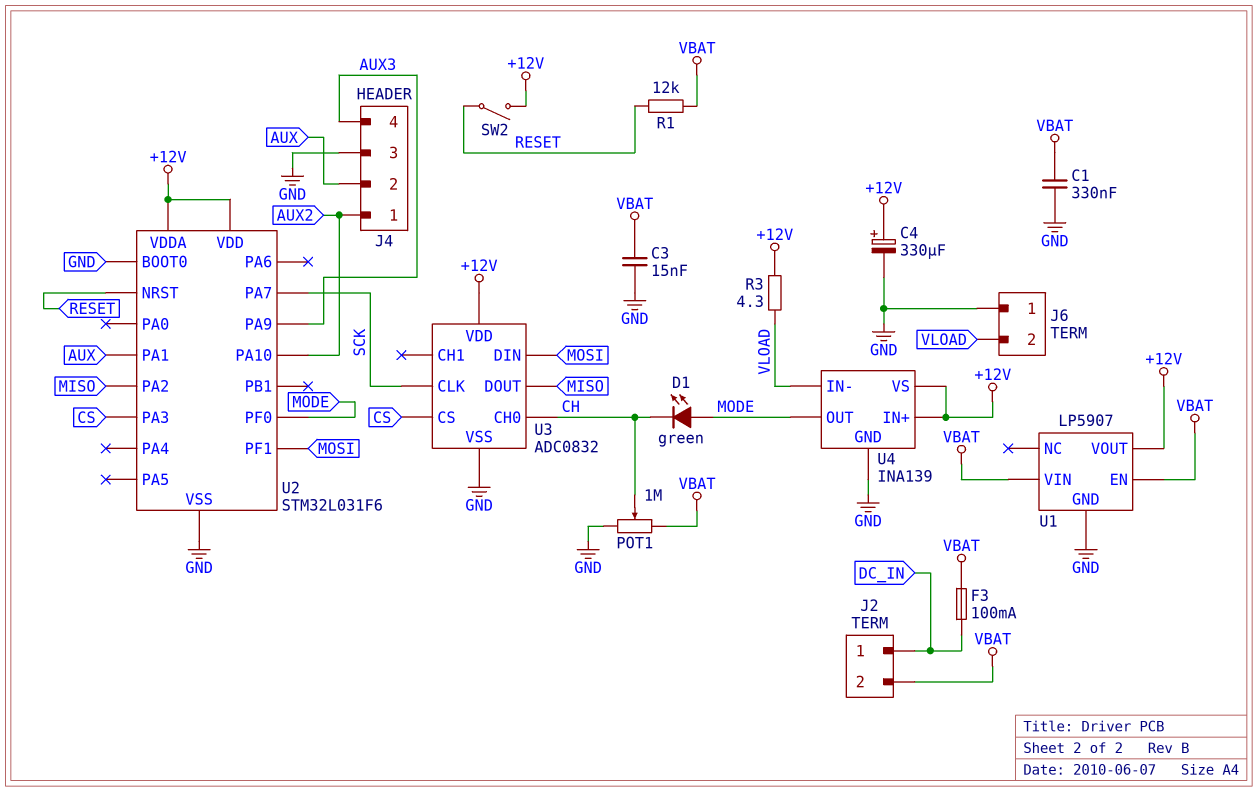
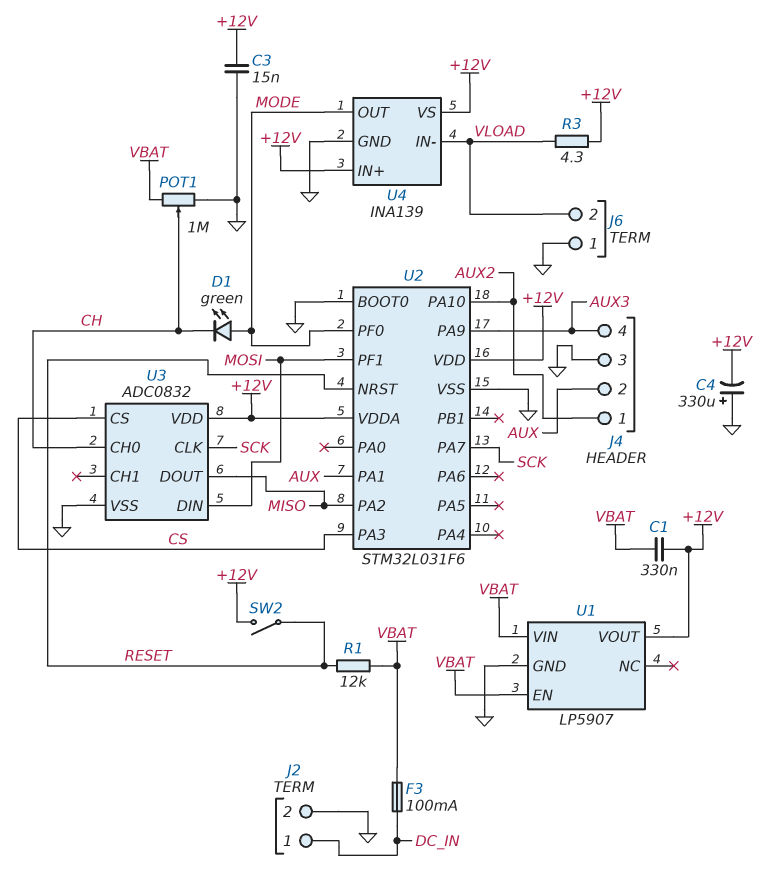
C1: 330nF (GND, VBAT) -> 330nF (+12V, VBAT)
C3: 15nF (GND, VBAT) -> 15nF (+12V, GND)
C4: 330uF (plus +12V, minus GND) -> 330uF (plus GND, minus +12V)
J2 pin 2: VBAT -> GND

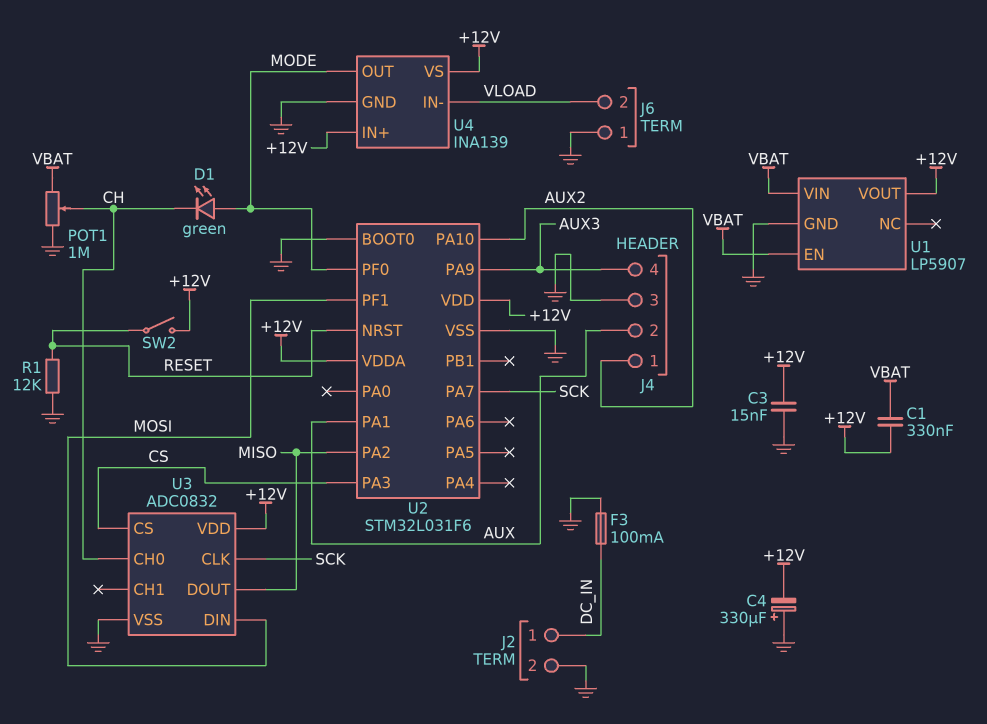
F3: 100mA (DC_IN, VBAT) -> 100mA (DC_IN, GND)
R1: 12k (RESET, VBAT) -> 12k (GND, RESET)
R3: 4.3 (+12V, VLOAD) -> none

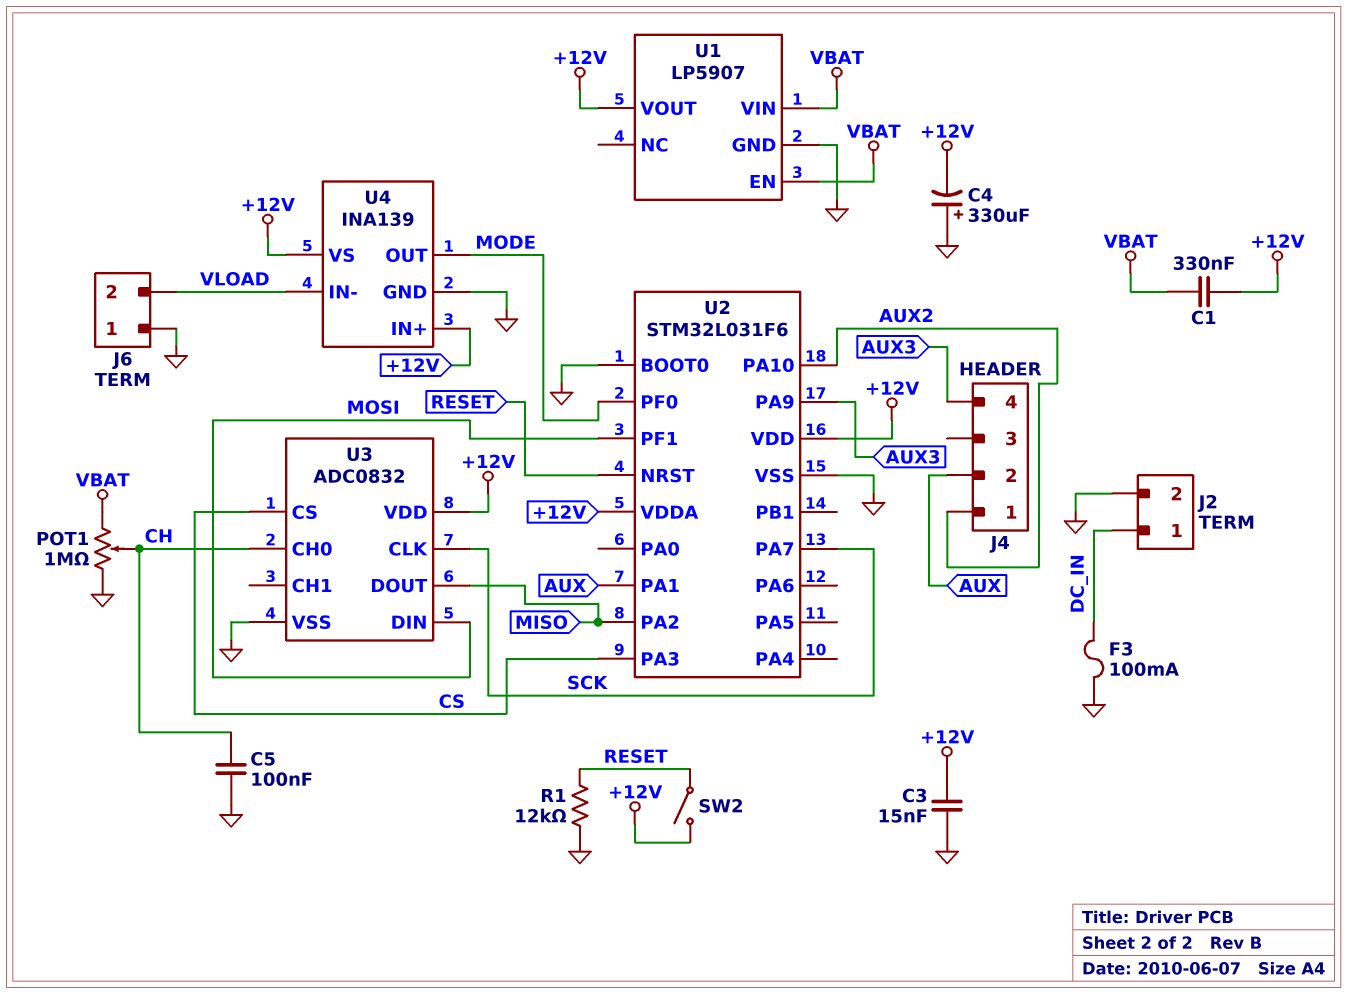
C5: none -> 100nF (CH, GND)
D1: LED green (A MODE, K CH) -> none
J4 pin 3: GND -> none

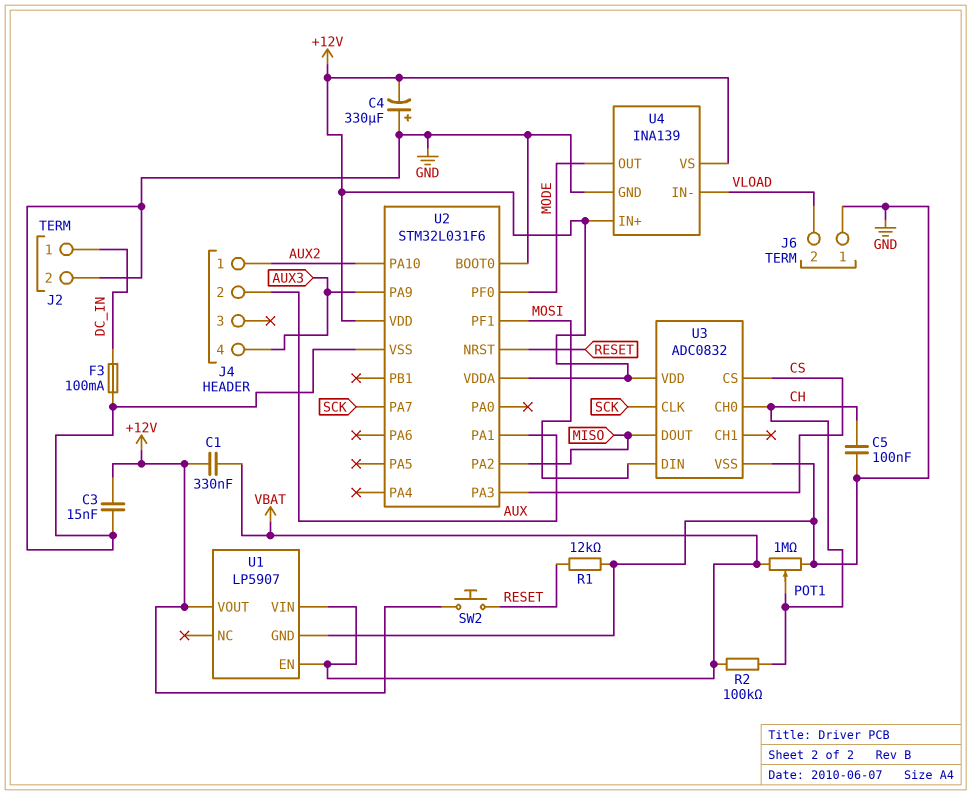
R2: none -> 100k (CH, VBAT)
SW2: switch (+12V, RESET) -> button (+12V, RESET)

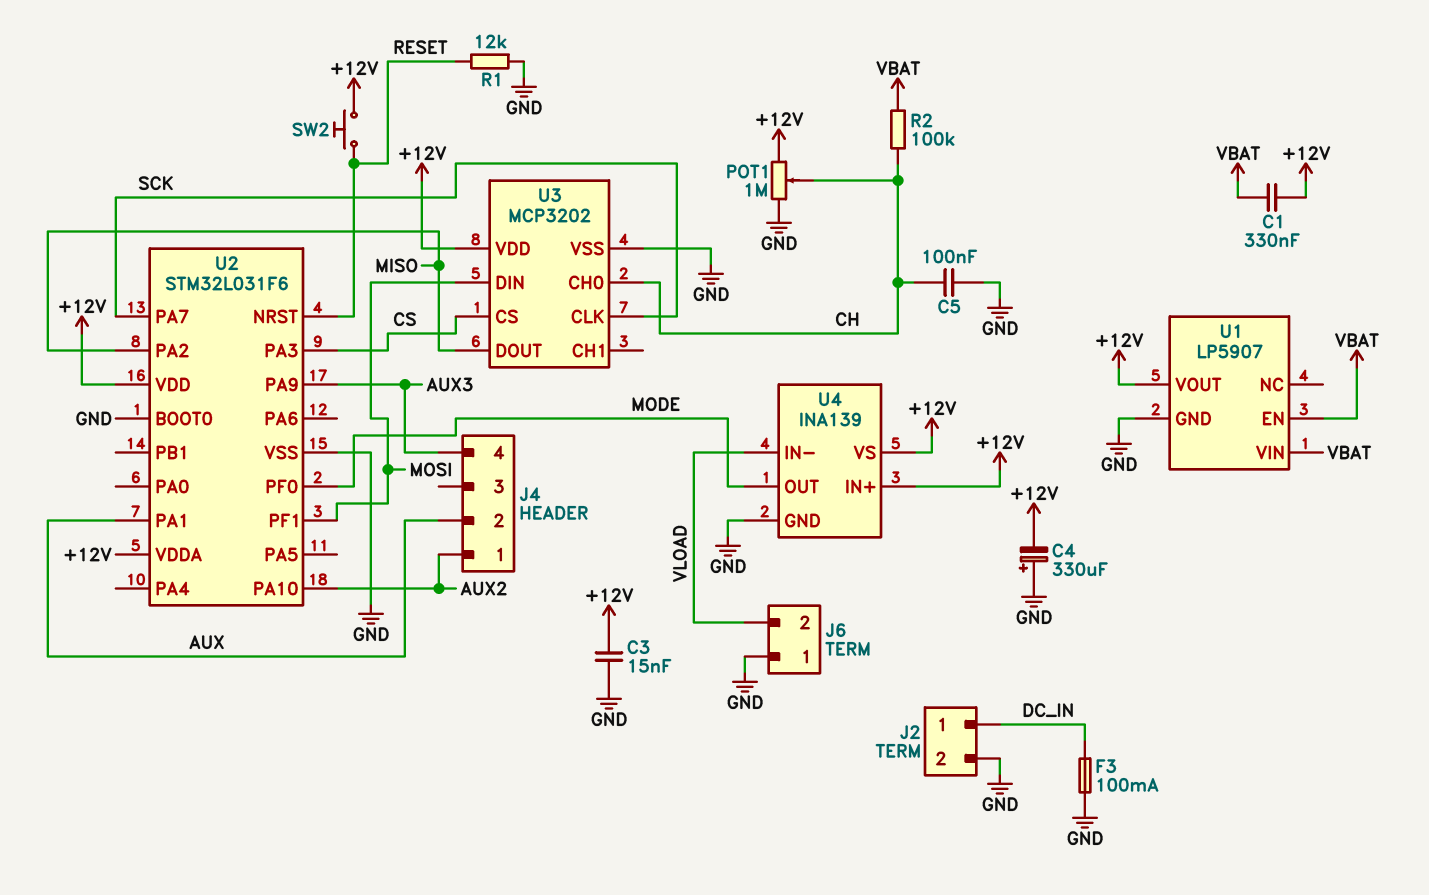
POT1: 1M (GND, VBAT, wiper CH) -> 1M (+12V, GND, wiper CH)
U3: ADC0832 -> MCP3202

